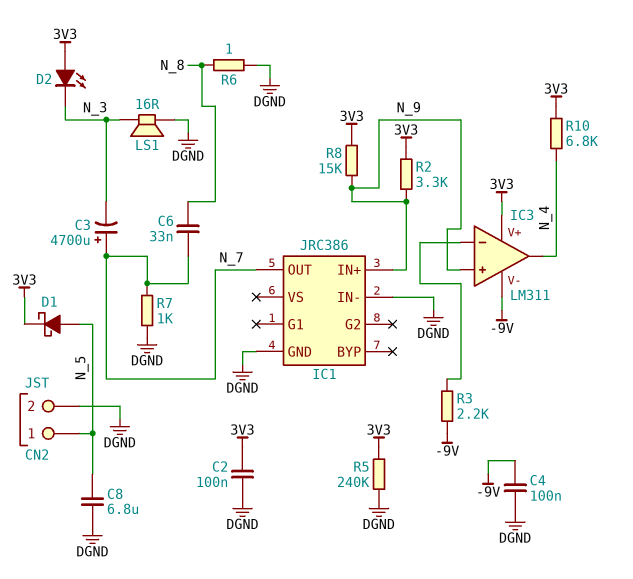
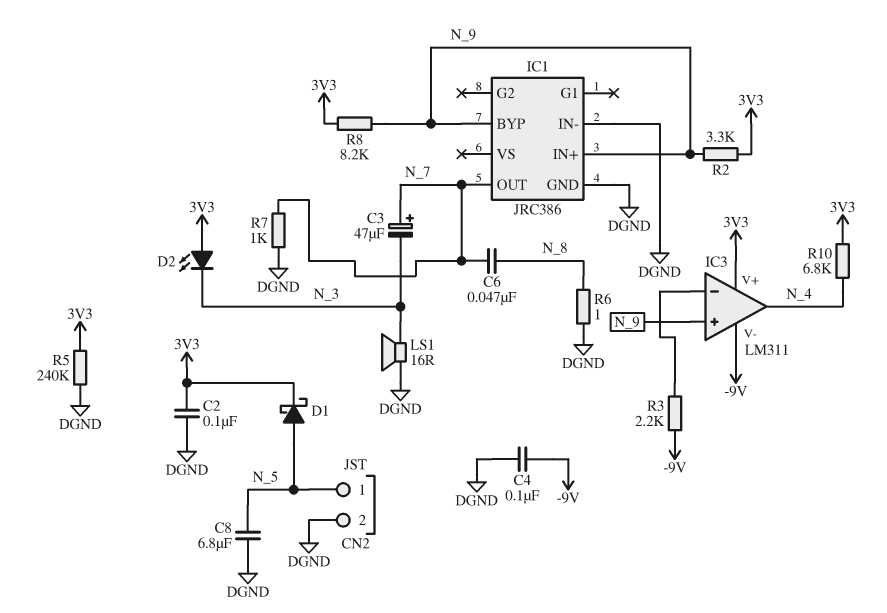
C3: 4700uF (plus N_7, minus N_3) -> 47uF (plus N_7, minus N_3)
C6: 33nF (N_7, N_8) -> 47nF (N_7, N_8)
IC1 pin BYP: none -> N_9
R8: 15k (3V3, N_9) -> 8.2k (3V3, N_9)

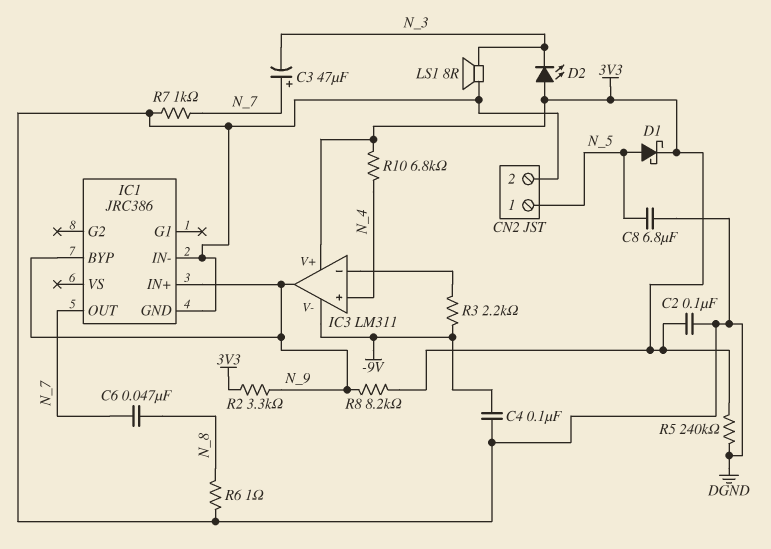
IC3 pin in+: N_9 -> N_4
IC3 pin out: N_4 -> N_9
LS1: speaker 16R (DGND, N_3) -> speaker 8R (DGND, N_3)

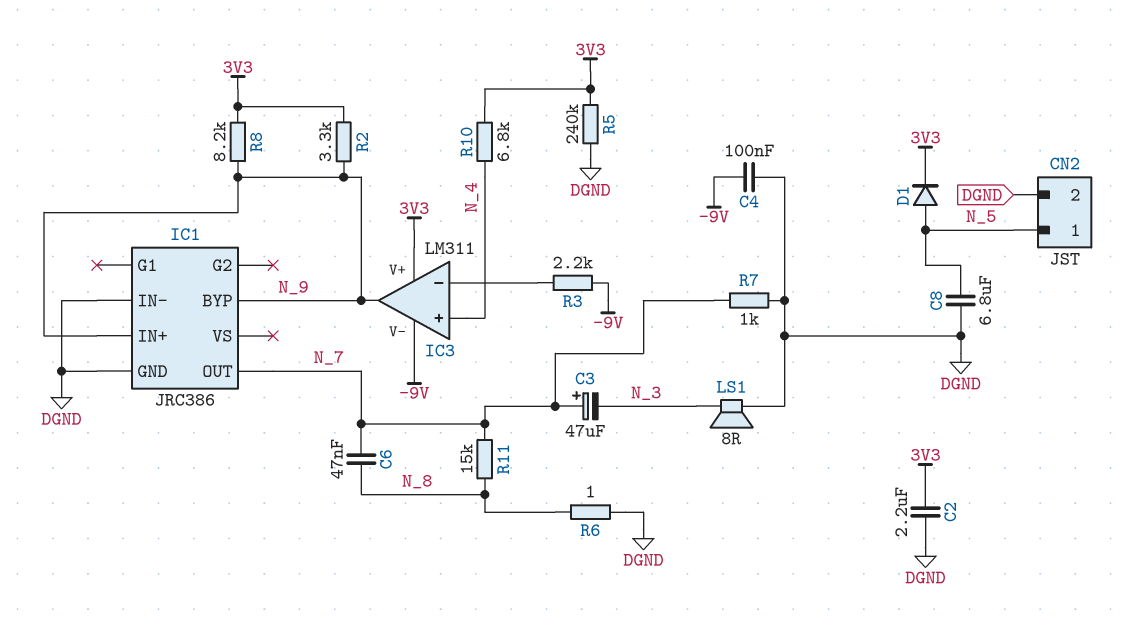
C2: 100nF (3V3, DGND) -> 2.2uF (3V3, DGND)
D1: schottky (A N_5, K 3V3) -> diode (A N_5, K 3V3)
D2: LED (A 3V3, K N_3) -> none
R11: none -> 15k (N_7, N_8)

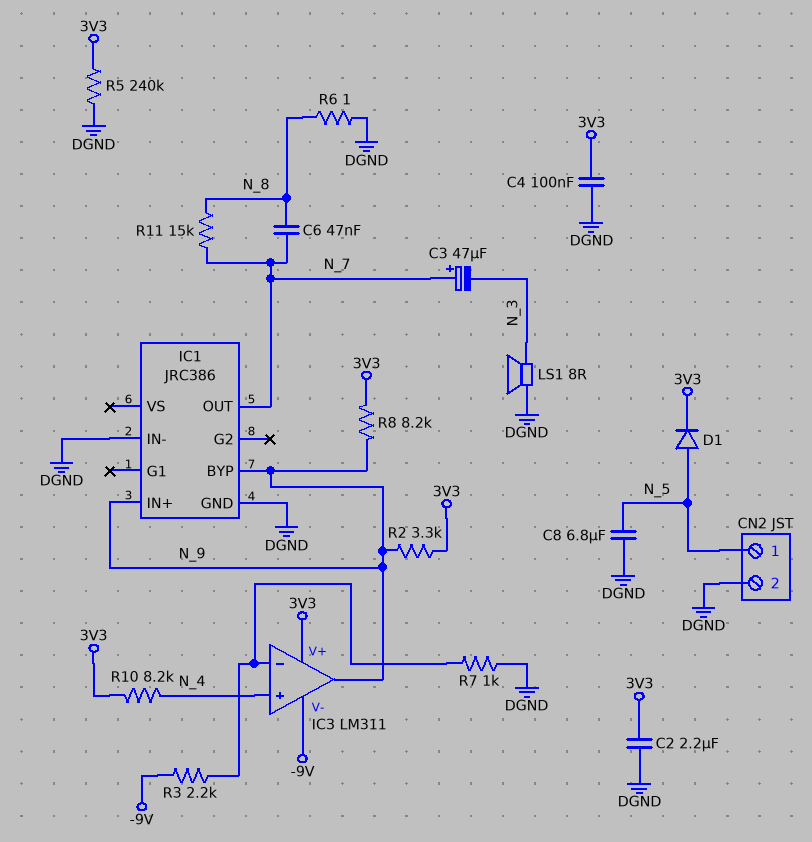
C4: 100nF (-9V, DGND) -> 100nF (3V3, DGND)
R7: 1k (DGND, N_7) -> 1k (DGND, IC3/in-)
R10: 6.8k (3V3, N_4) -> 8.2k (3V3, N_4)

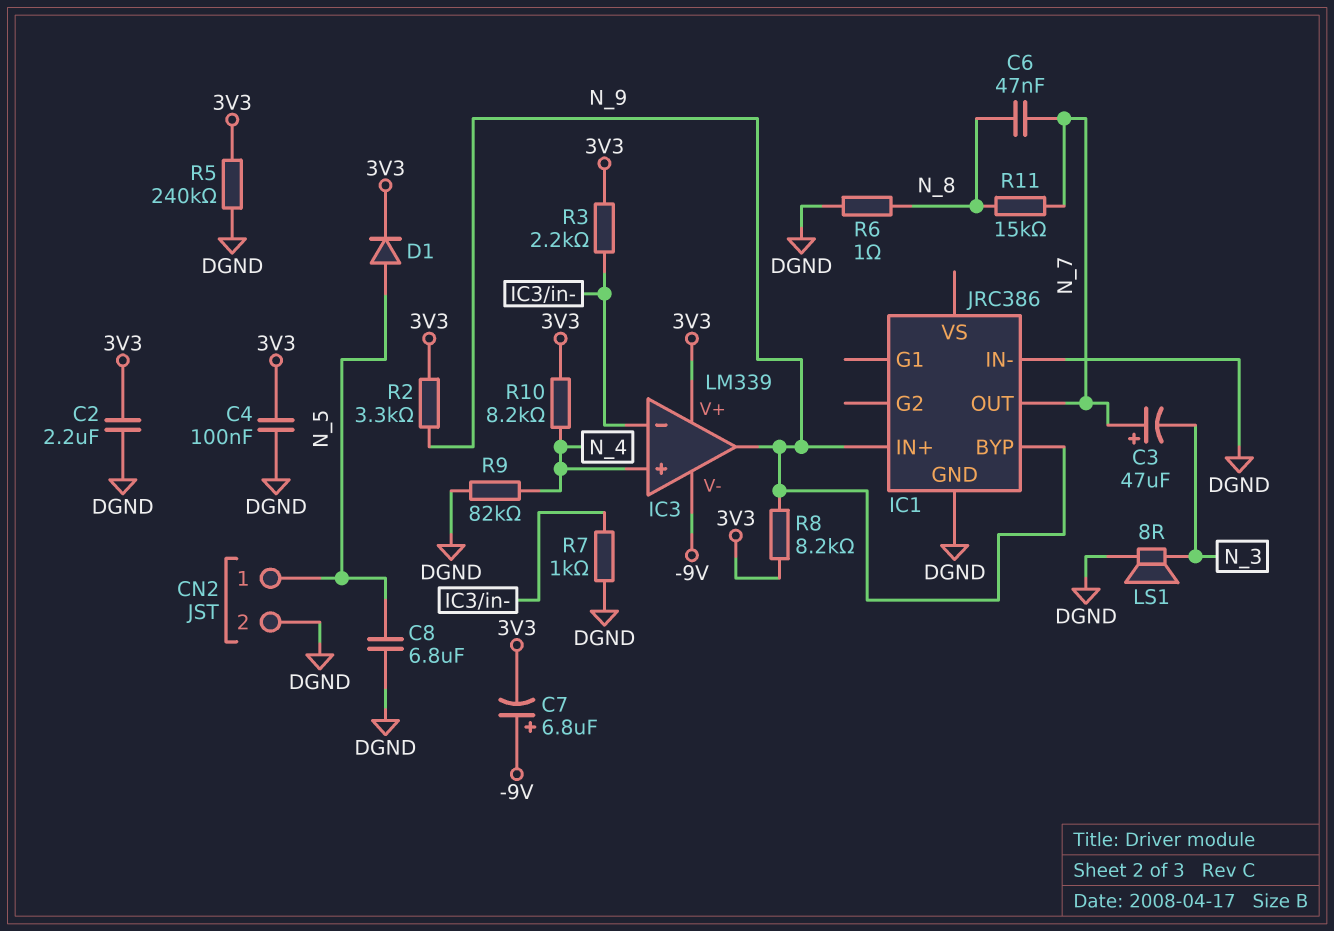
C7: none -> 6.8uF (plus -9V, minus 3V3)
IC3: LM311 -> LM339
R3: 2.2k (-9V, IC3/in-) -> 2.2k (3V3, IC3/in-)
R9: none -> 82k (DGND, N_4)

